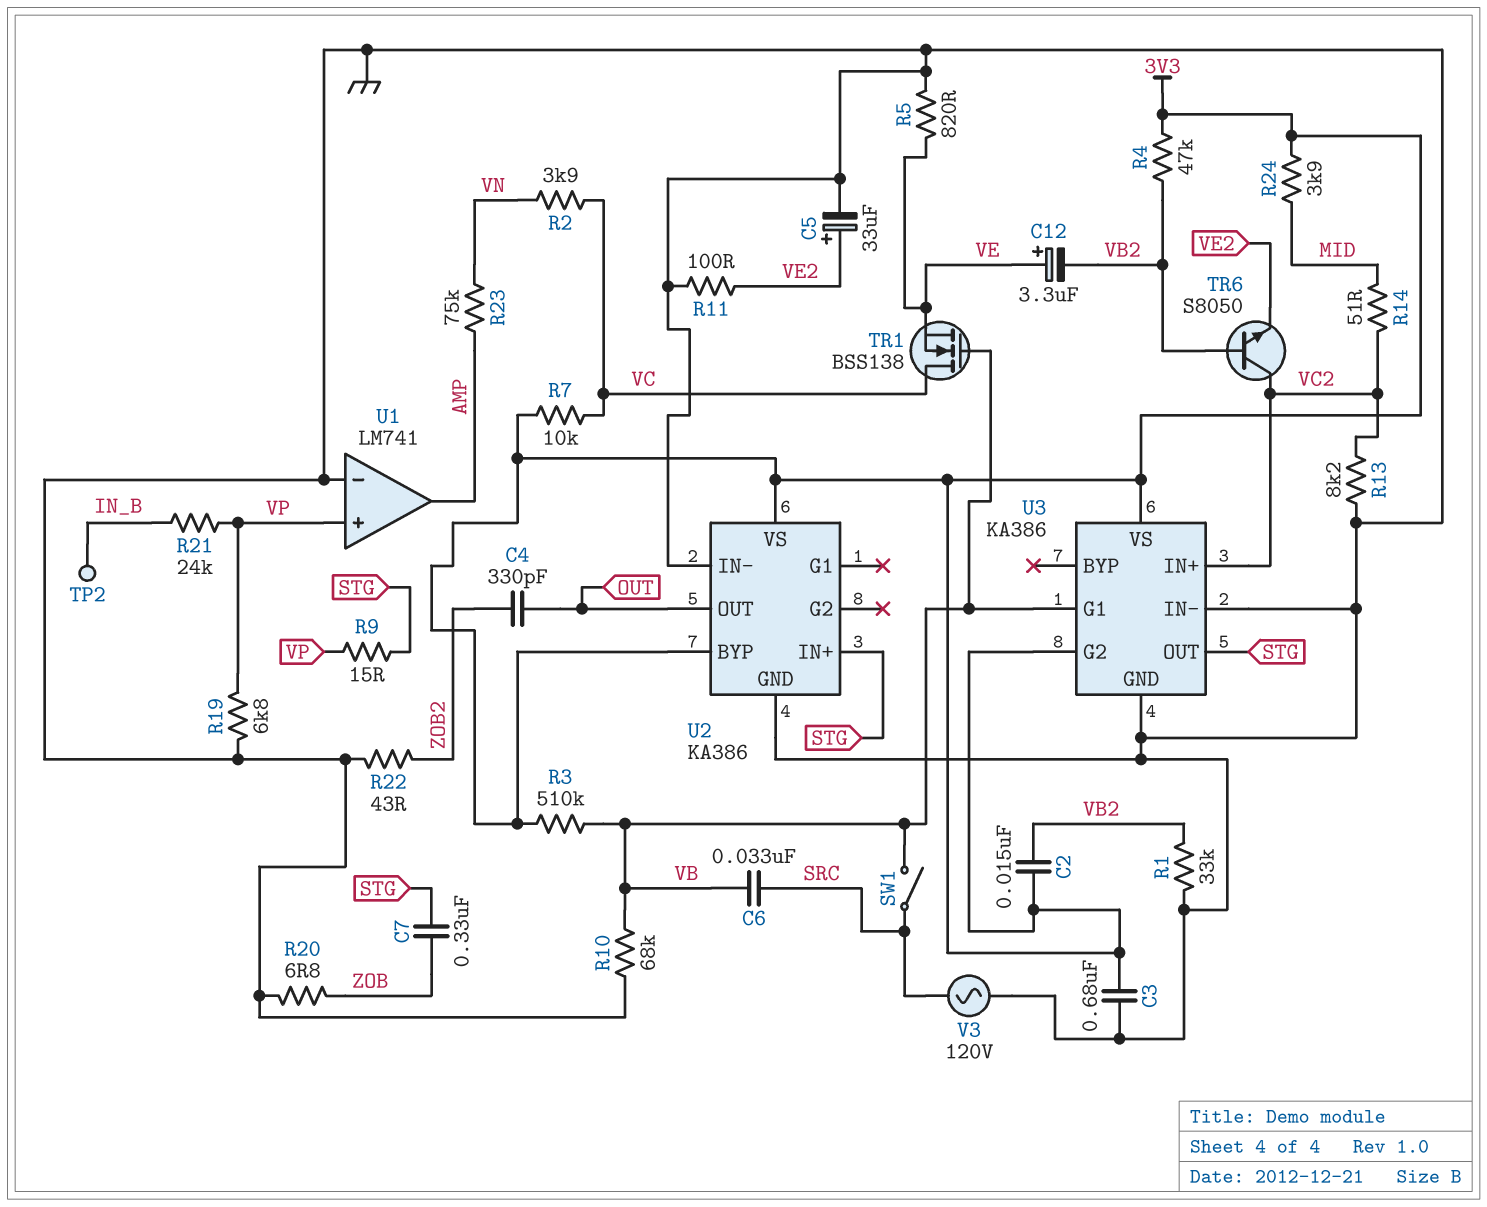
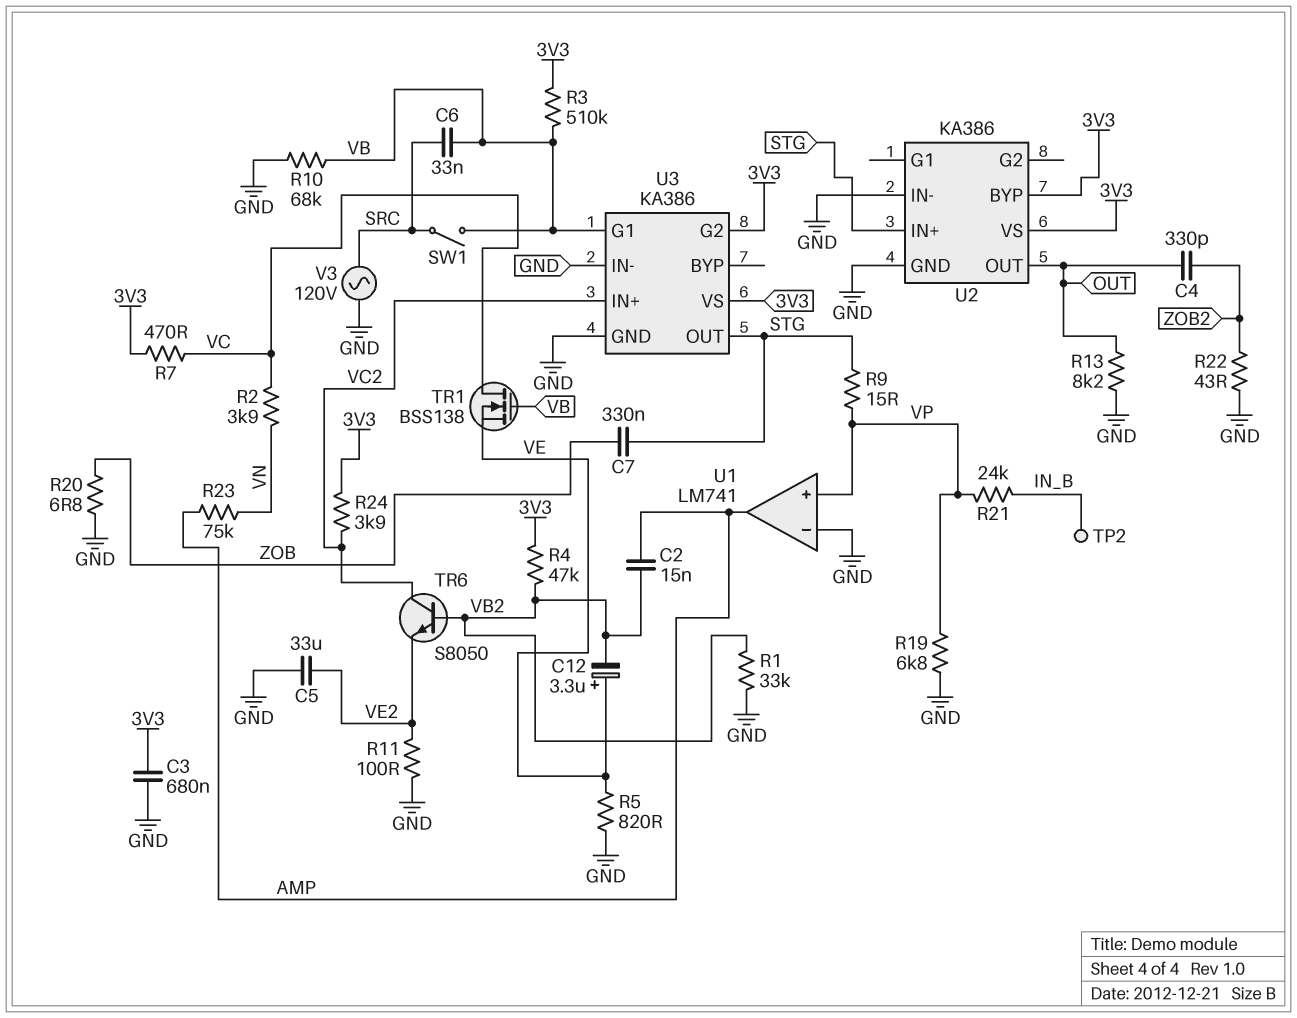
C2: 15nF (3V3, VB2) -> 15nF (AMP, VB2)
C5: 33uF (plus VE2, minus GND) -> 33uF (GND, VE2)
R7: 10k (3V3, VC) -> 470 (3V3, VC)
R13: 8.2k (GND, VC2) -> 8.2k (GND, OUT)
R14: 51 (MID, VC2) -> none
R24: 3.9k (3V3, MID) -> 3.9k (3V3, VC2)

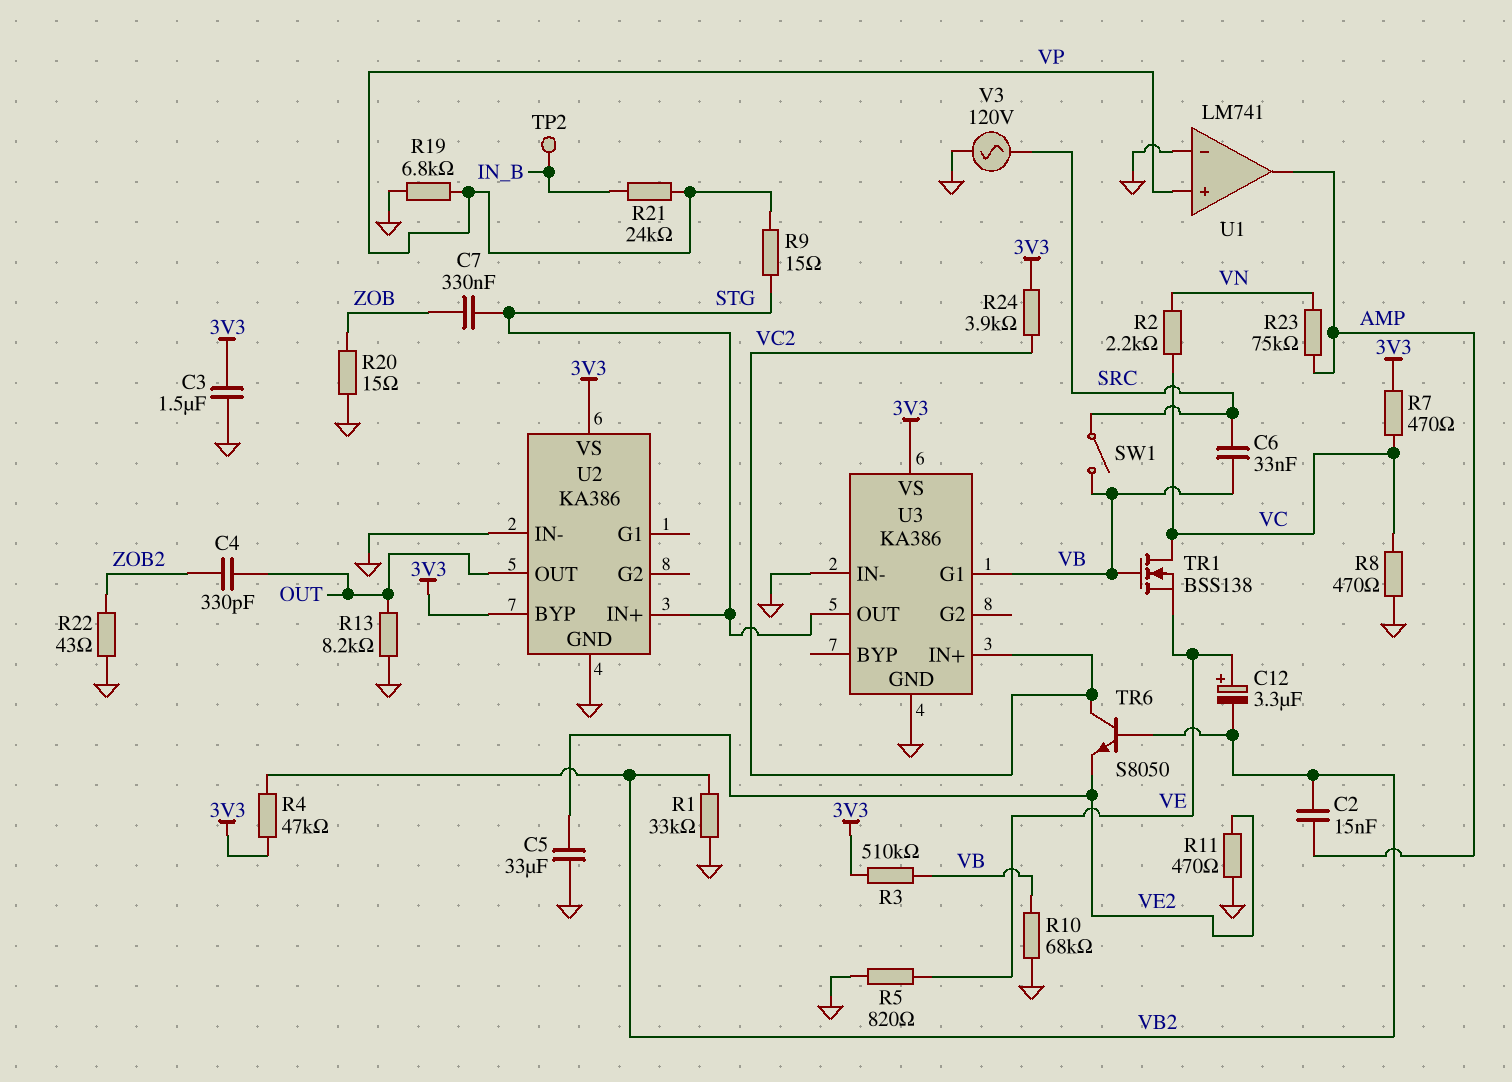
C3: 680nF (3V3, GND) -> 1.5uF (3V3, GND)
R2: 3.9k (VC, VN) -> 2.2k (VC, VN)
R8: none -> 470 (GND, VC)
R11: 100 (GND, VE2) -> 470 (GND, VE2)
R20: 6.8 (GND, ZOB) -> 15 (GND, ZOB)
U3 pin G2: 3V3 -> none

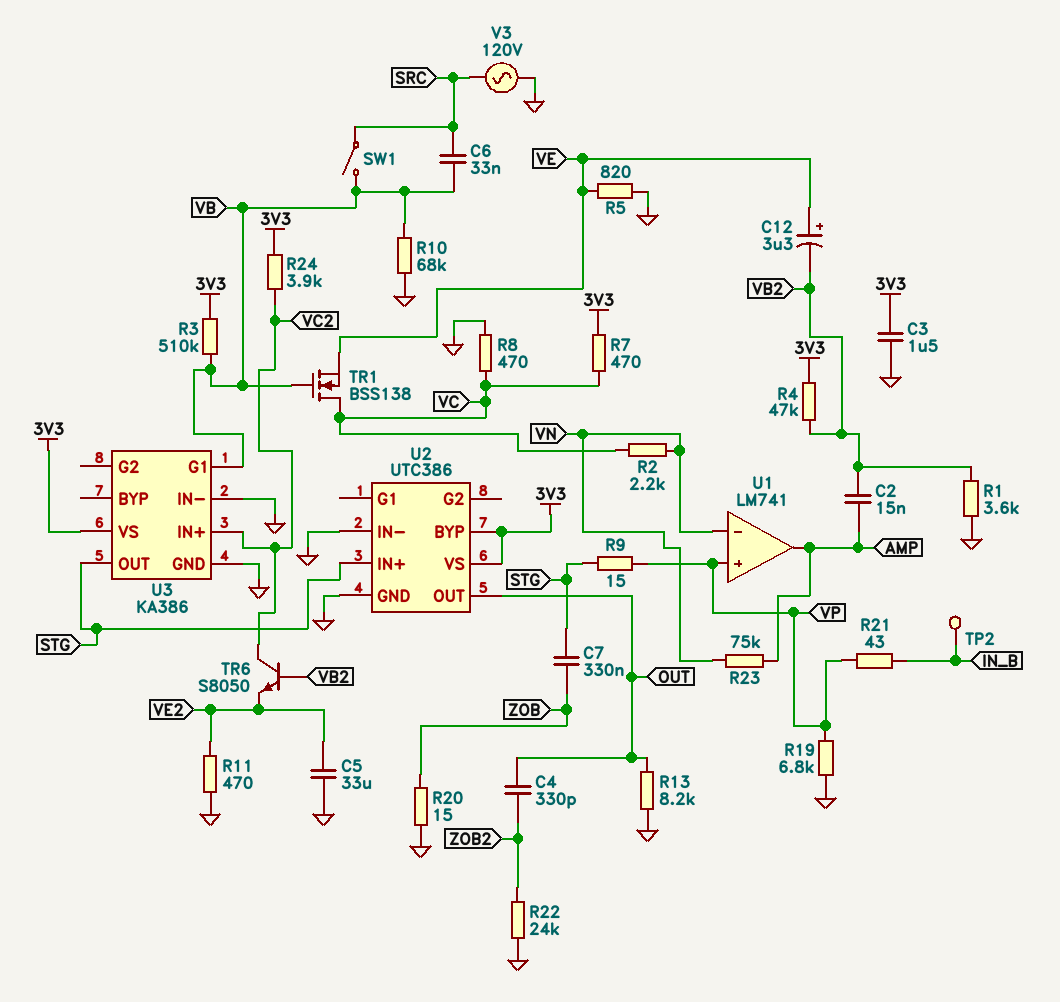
R1: 33k (GND, VB2) -> 3.6k (GND, VB2)
R21: 24k (IN_B, VP) -> 43 (IN_B, VP)
R22: 43 (GND, ZOB2) -> 24k (GND, ZOB2)
U1 pin in-: GND -> VN
U2: KA386 -> UTC386

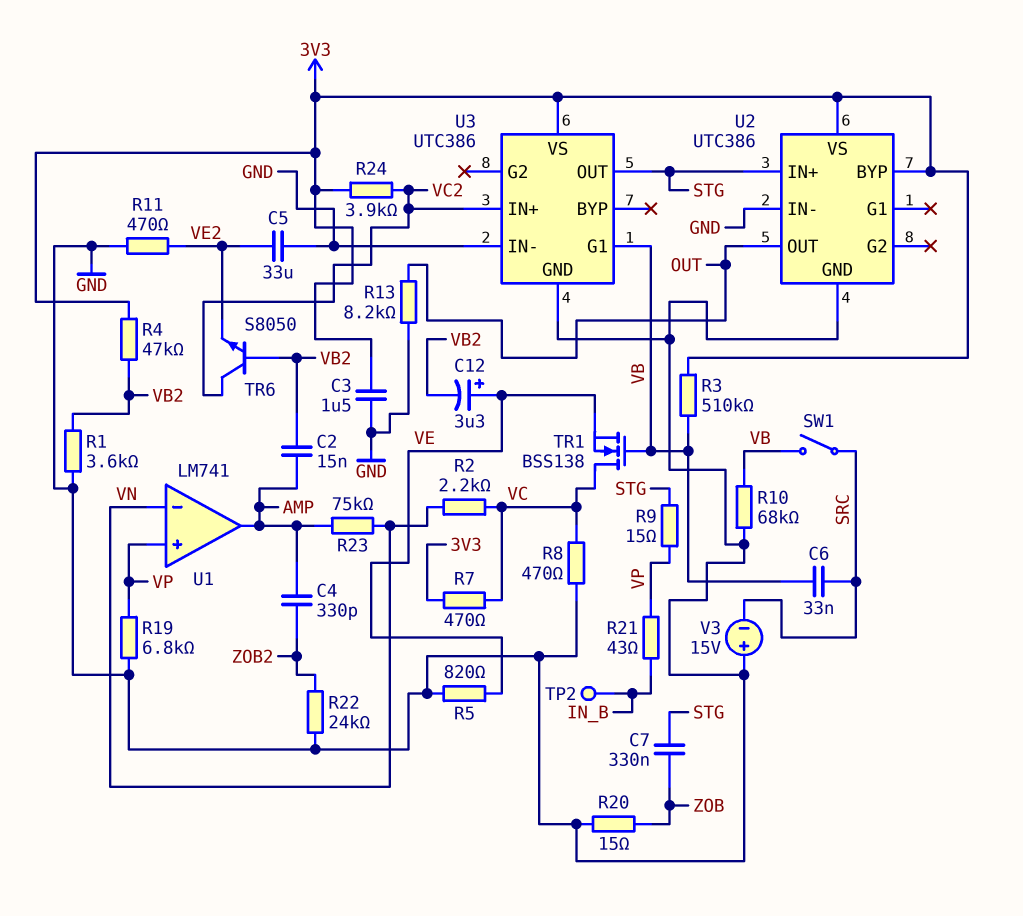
C4: 330pF (OUT, ZOB2) -> 330pF (AMP, ZOB2)
U3: KA386 -> UTC386
V3: AC 120V (GND, SRC) -> 15V (plus GND, minus SRC)

